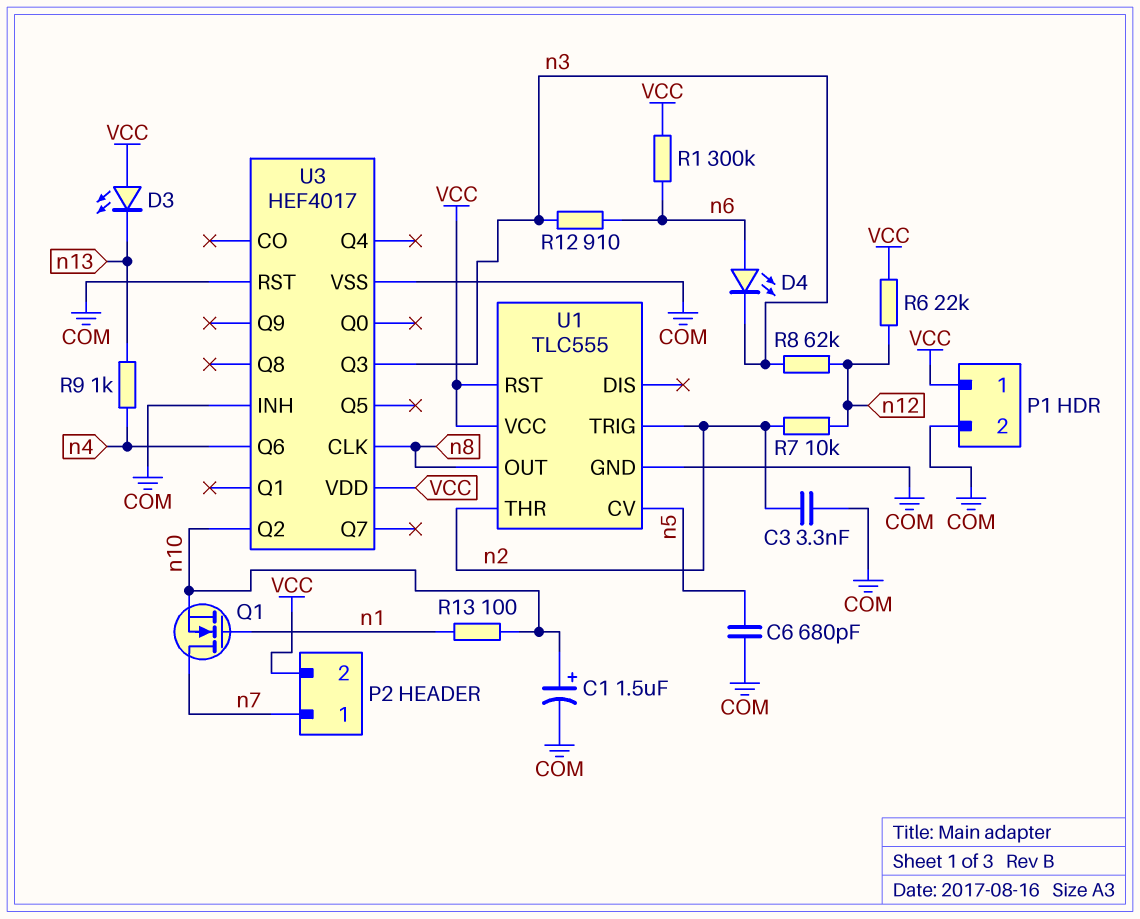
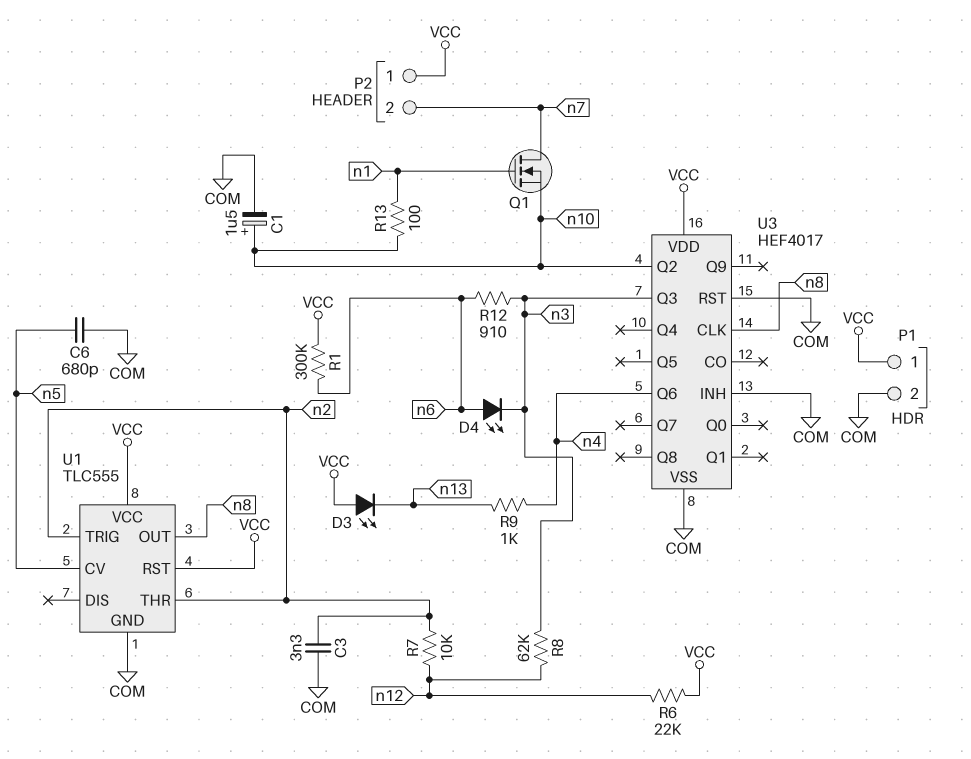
P2 pin 1: n7 -> VCC
P2 pin 2: VCC -> n7

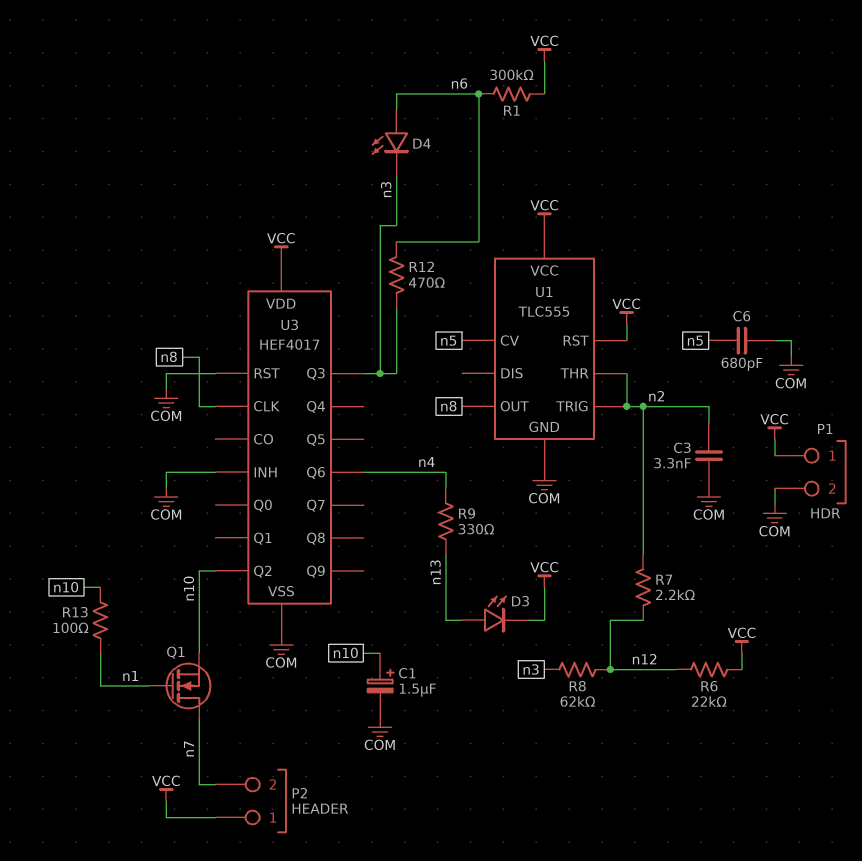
D3: LED (A VCC, K n13) -> LED (A n13, K VCC)
R7: 10k (n2, n12) -> 2.2k (n2, n12)
R9: 1k (n4, n13) -> 330 (n4, n13)
R12: 910 (n3, n6) -> 470 (n3, n6)

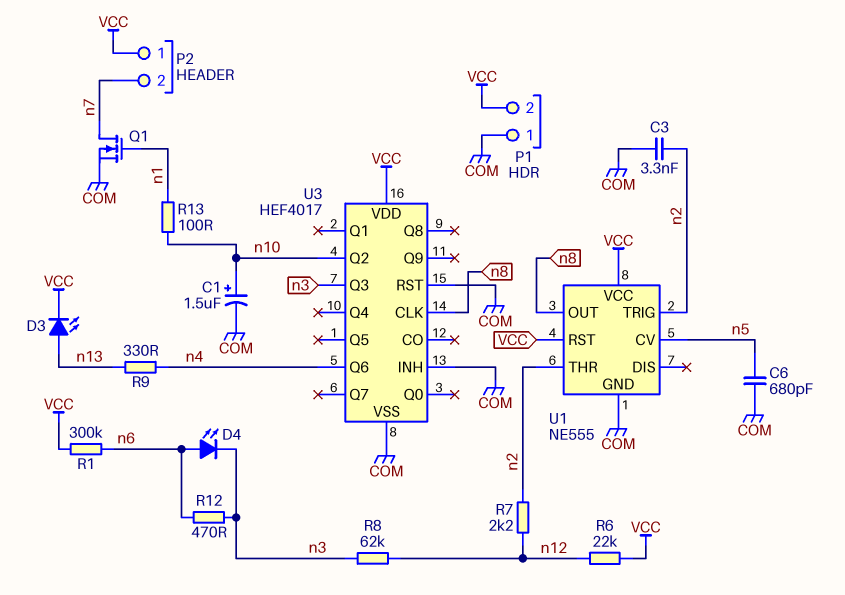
P1 pin 1: VCC -> COM
P1 pin 2: COM -> VCC
Q1: NMOS (G n1, D n7, S n10) -> NMOS (G n1, D n7, S COM)
U1: TLC555 -> NE555

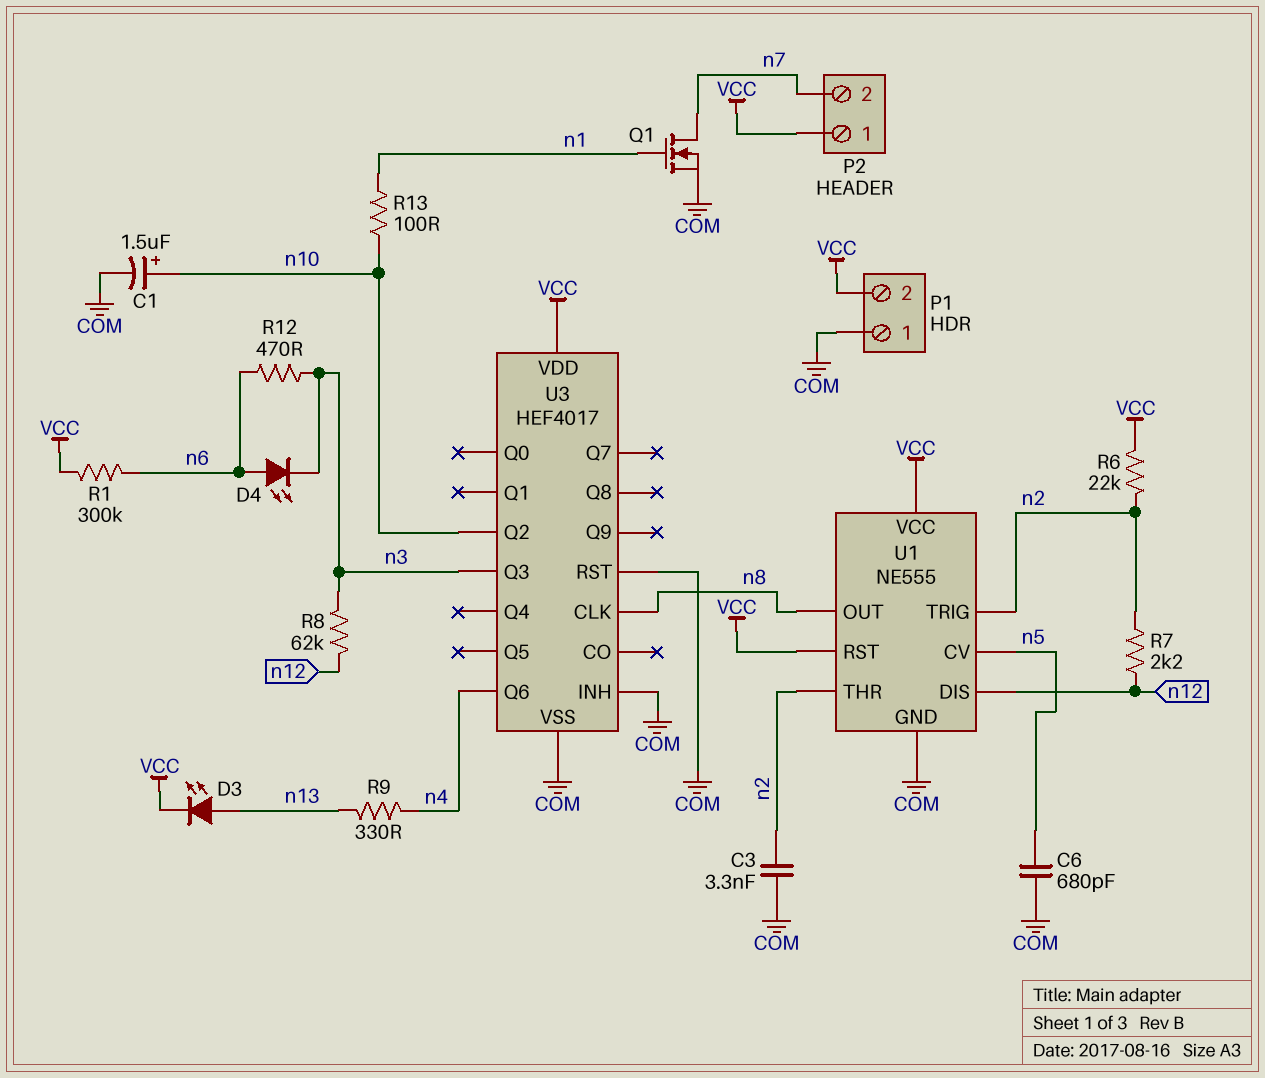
R6: 22k (VCC, n12) -> 22k (VCC, n2)
U1 pin DIS: none -> n12

